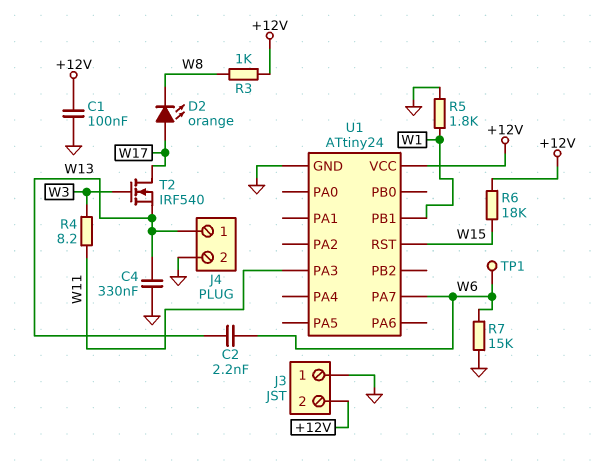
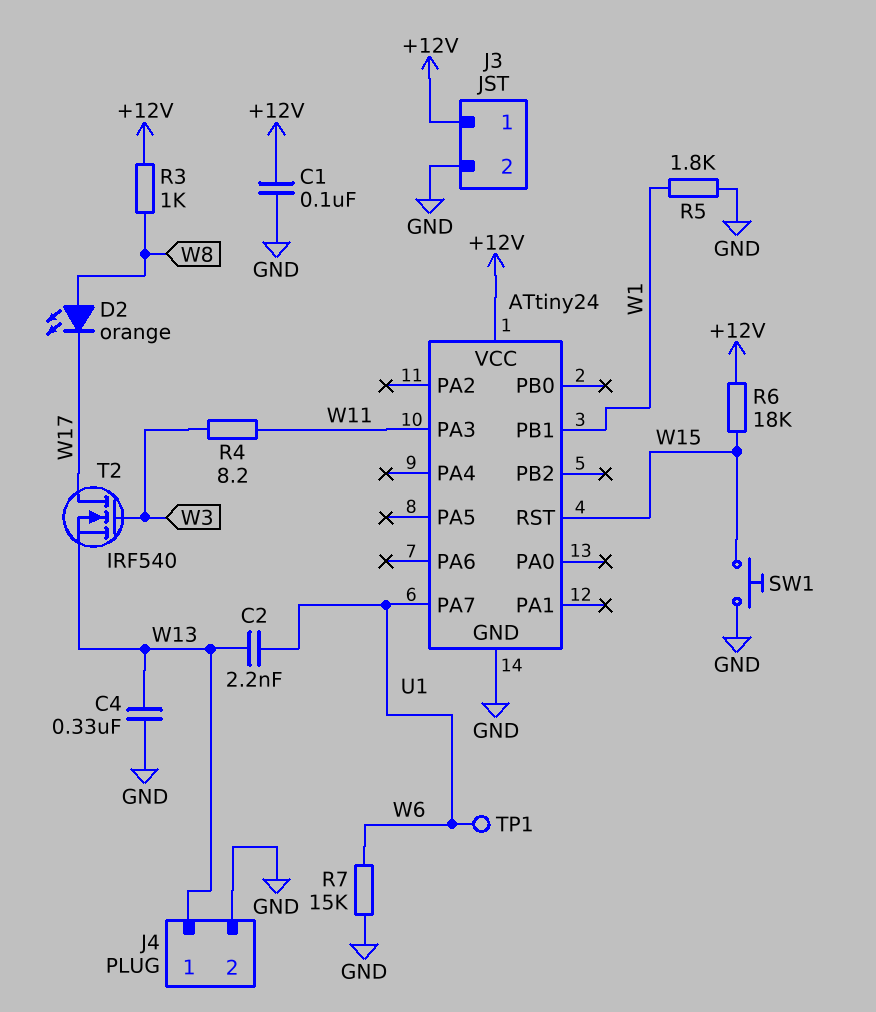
D2: LED orange (A W17, K W8) -> LED orange (A W8, K W17)
J3 pin 1: GND -> +12V
J3 pin 2: +12V -> GND
SW1: none -> button (GND, W15)

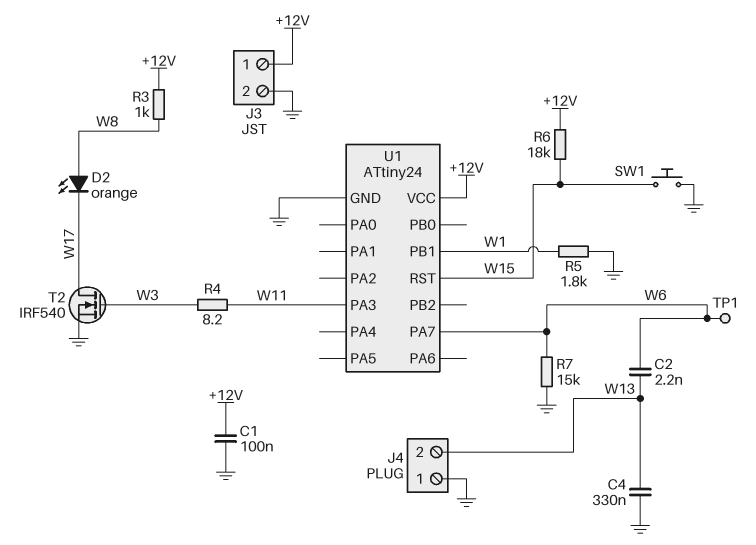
J4 pin 1: W13 -> GND
J4 pin 2: GND -> W13
T2: NMOS IRF540 (G W3, D W17, S W13) -> NMOS IRF540 (G W3, D W17, S GND)

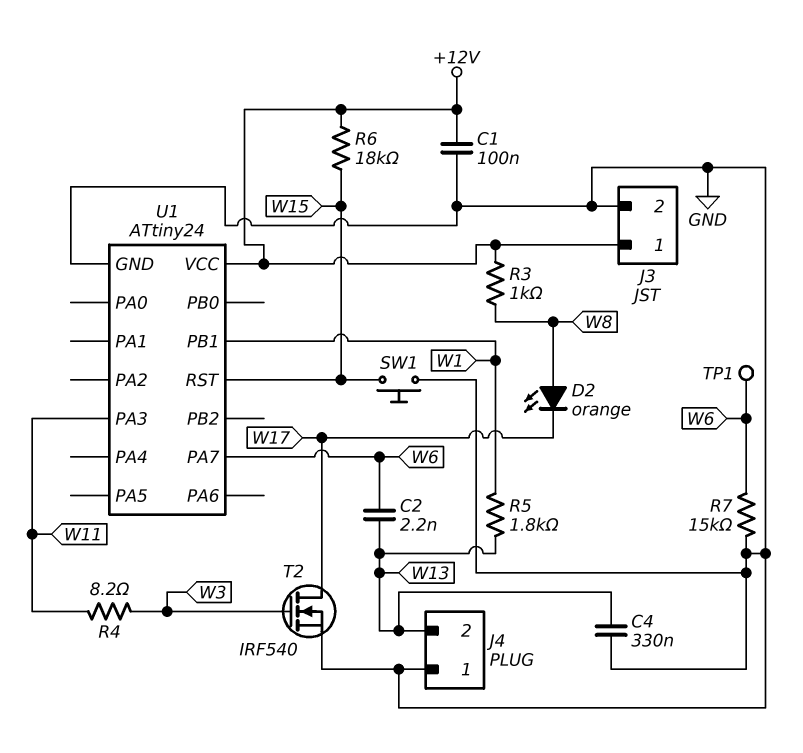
R5: 1.8k (GND, W1) -> 1.8k (W1, W13)

